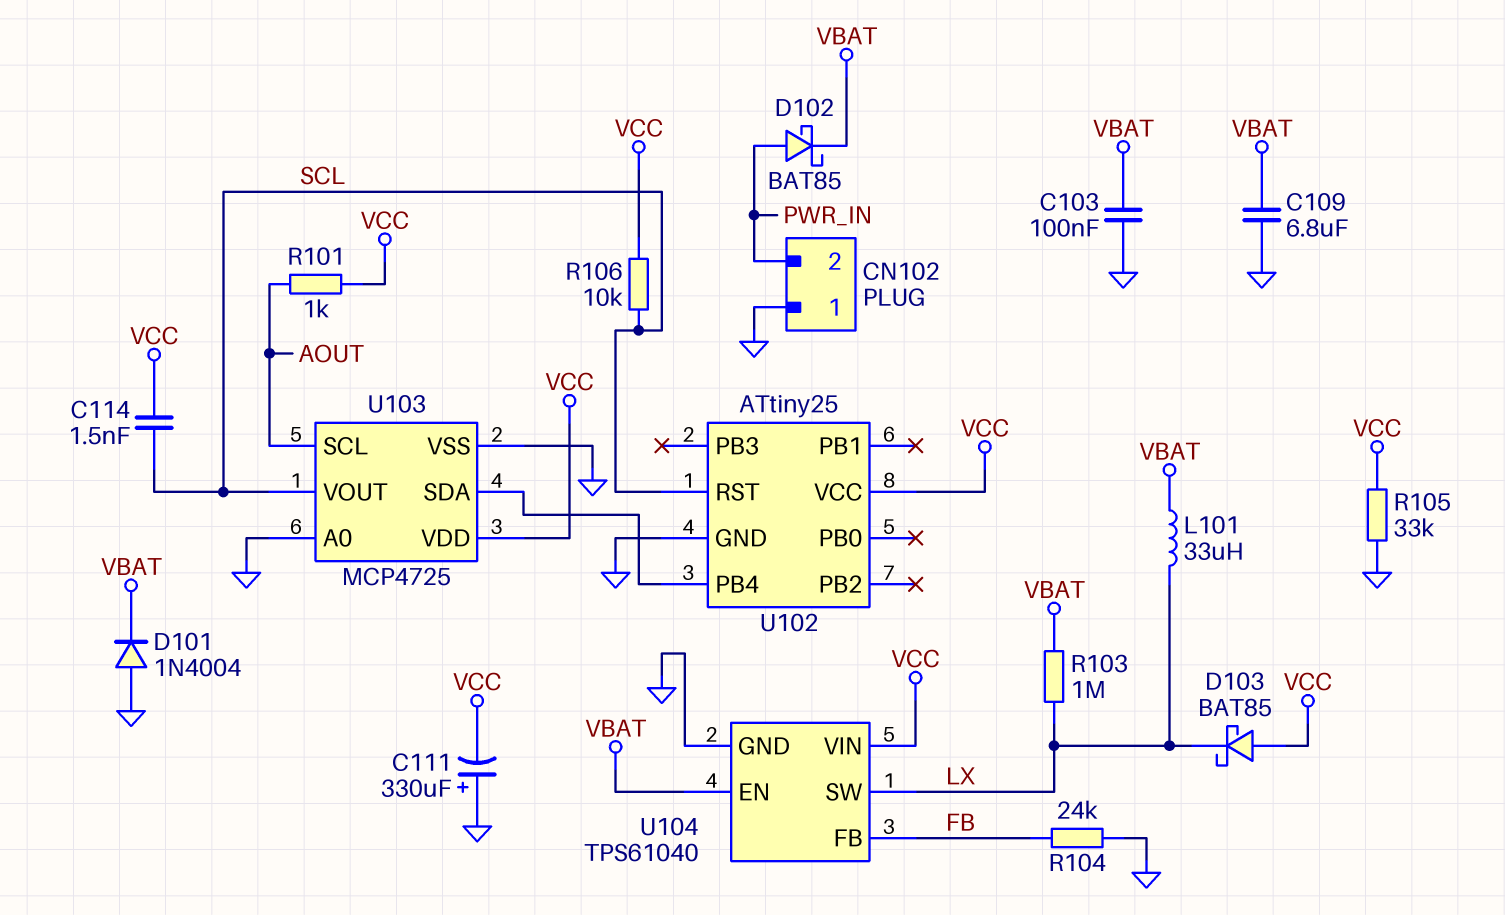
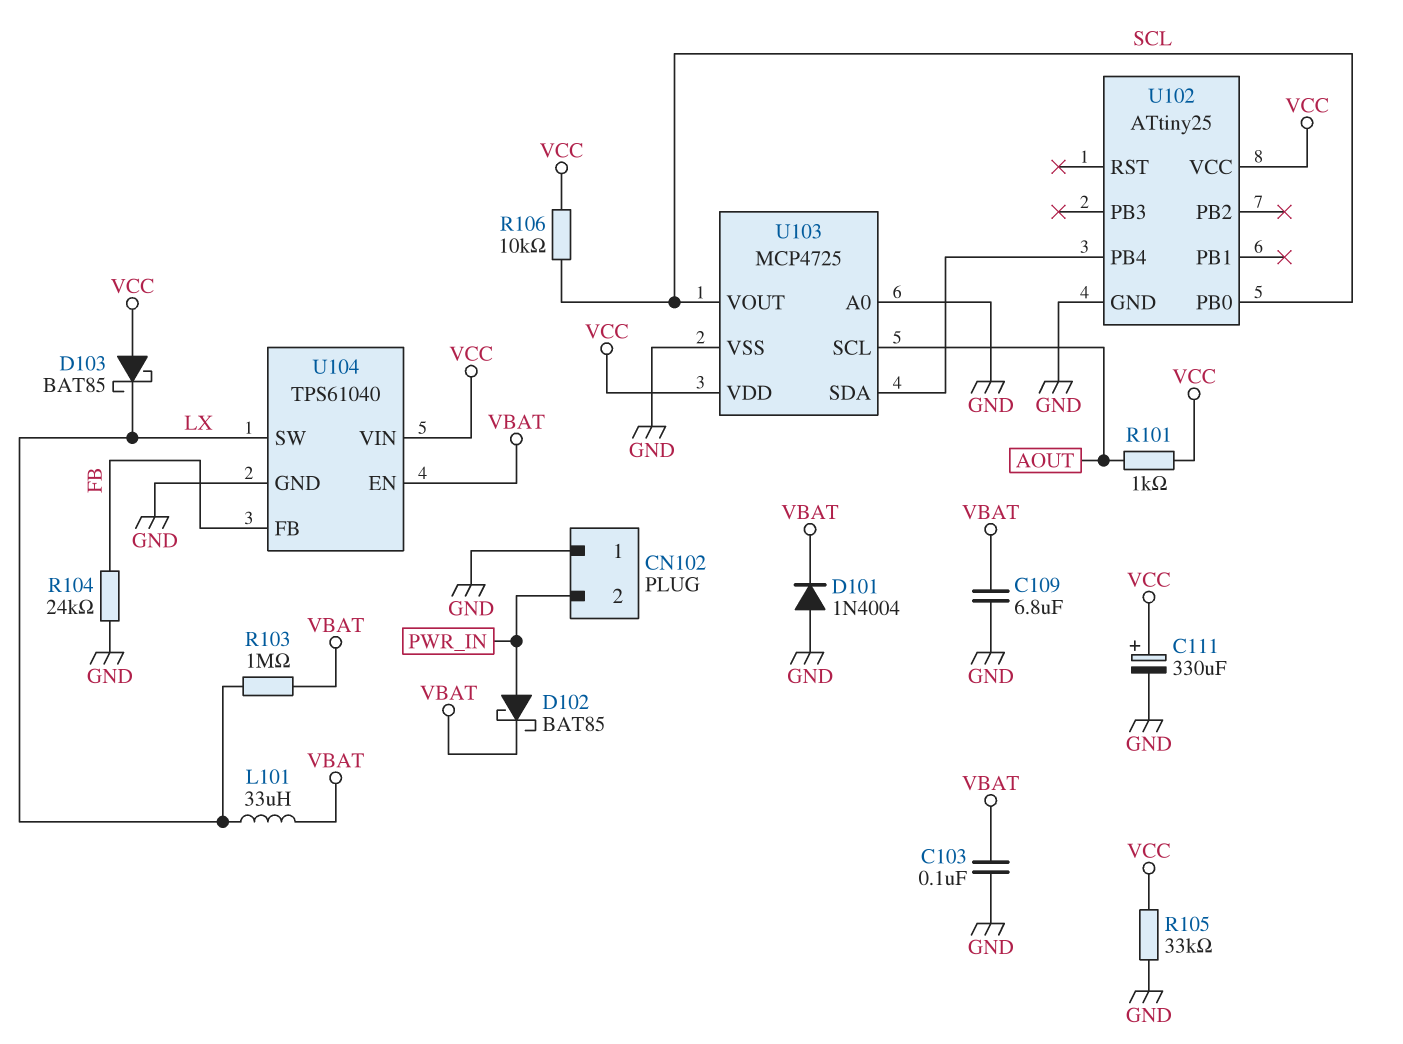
C111: 330uF (plus GND, minus VCC) -> 330uF (plus VCC, minus GND)
C114: 1.5nF (SCL, VCC) -> none
U102 pin PB0: none -> SCL
U102 pin RST: SCL -> none

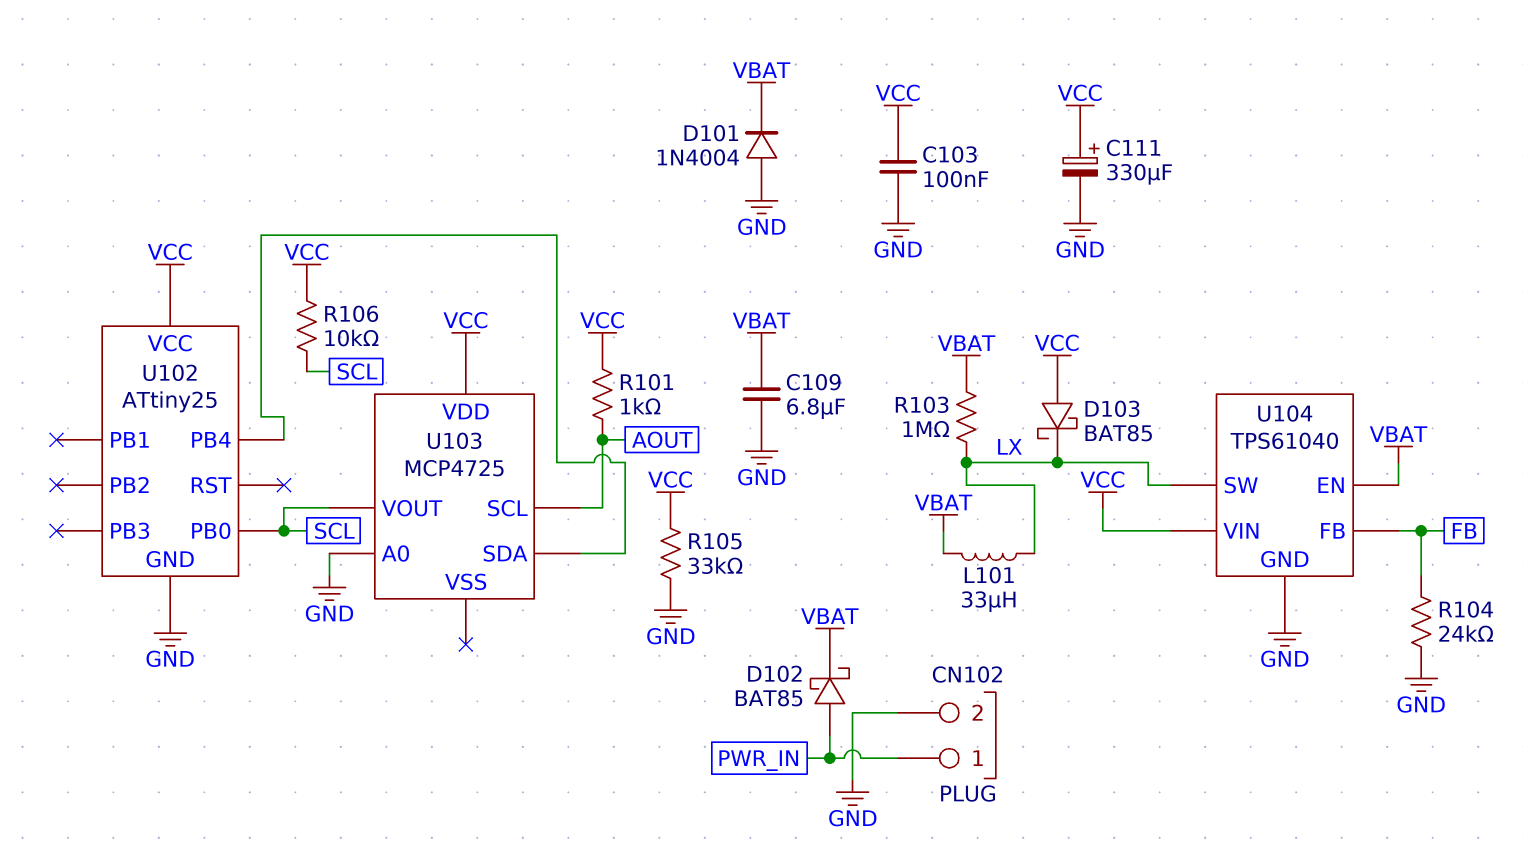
C103: 100nF (GND, VBAT) -> 100nF (GND, VCC)
CN102 pin 1: GND -> PWR_IN
CN102 pin 2: PWR_IN -> GND
U103 pin VSS: GND -> none

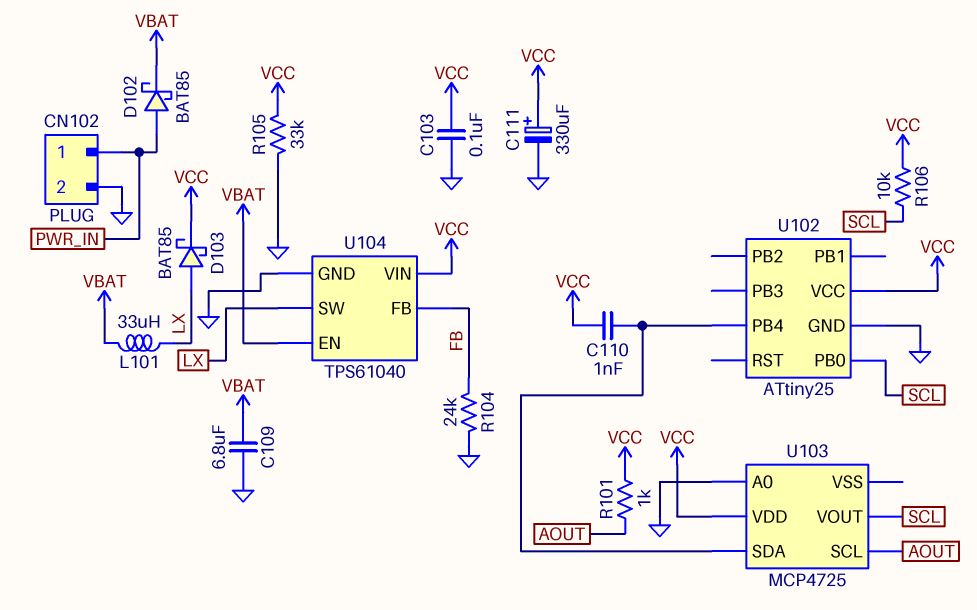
C110: none -> 1nF (U102/PB4, VCC)
D101: diode 1N4004 (A GND, K VBAT) -> none
D103: schottky BAT85 (A VCC, K LX) -> schottky BAT85 (A LX, K VCC)
R103: 1M (LX, VBAT) -> none

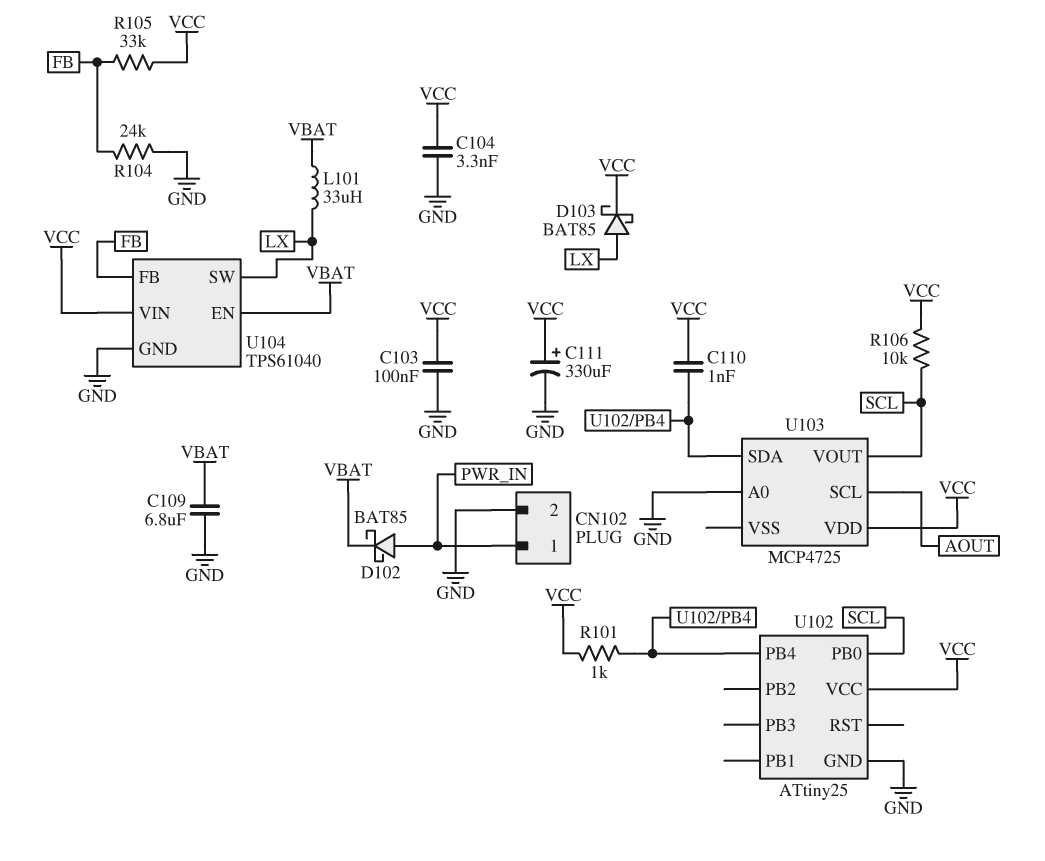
C104: none -> 3.3nF (GND, VCC)
R101: 1k (AOUT, VCC) -> 1k (U102/PB4, VCC)
R105: 33k (GND, VCC) -> 33k (FB, VCC)

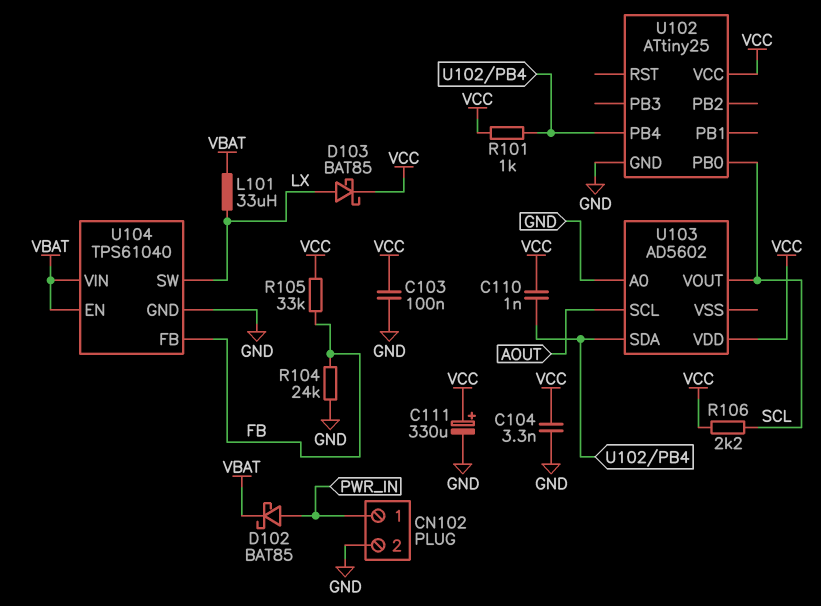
C109: 6.8uF (GND, VBAT) -> none
R106: 10k (SCL, VCC) -> 2.2k (SCL, VCC)
U103: MCP4725 -> AD5602
U104 pin VIN: VCC -> VBAT

